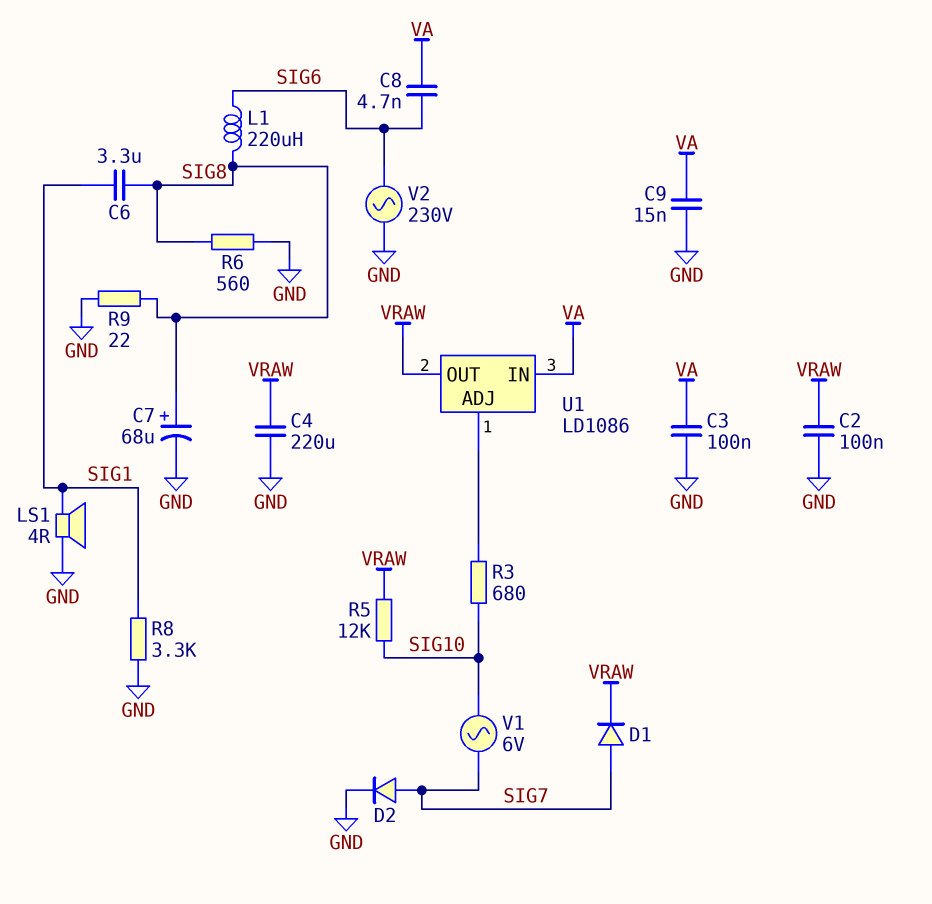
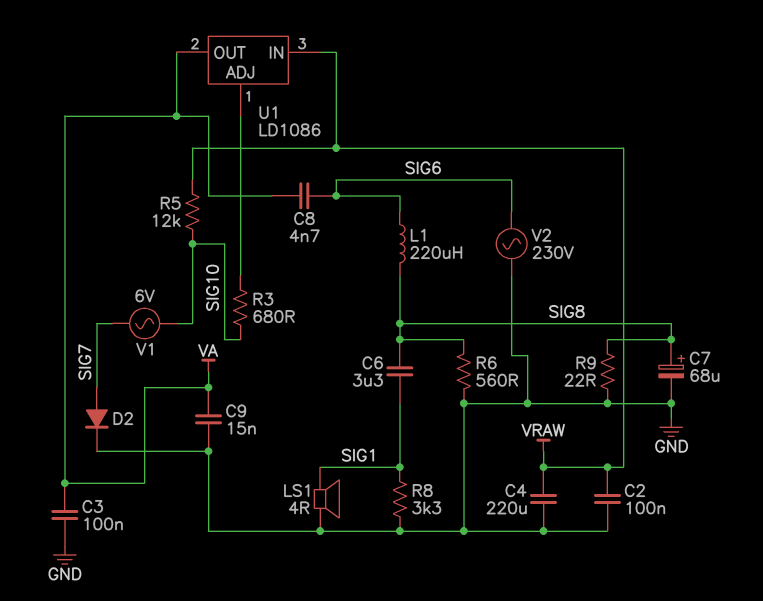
D1: diode (A SIG7, K VRAW) -> none
U1 pin IN: VA -> VRAW
U1 pin OUT: VRAW -> VA

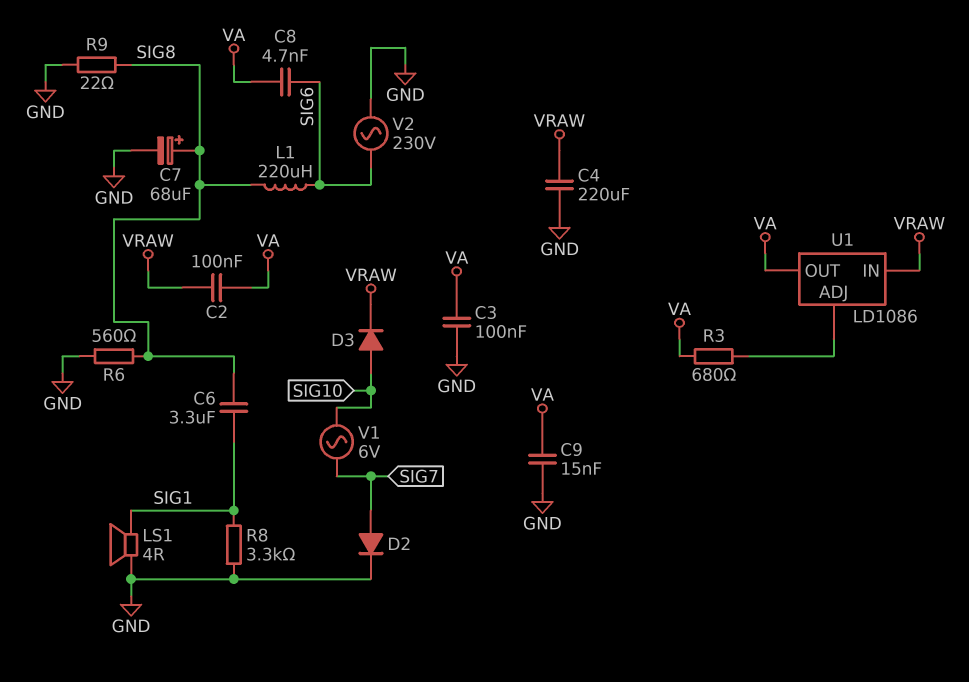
C2: 100nF (GND, VRAW) -> 100nF (VA, VRAW)
D3: none -> diode (A SIG10, K VRAW)
R3: 680 (SIG10, U1/ADJ) -> 680 (U1/ADJ, VA)
R5: 12k (SIG10, VRAW) -> none

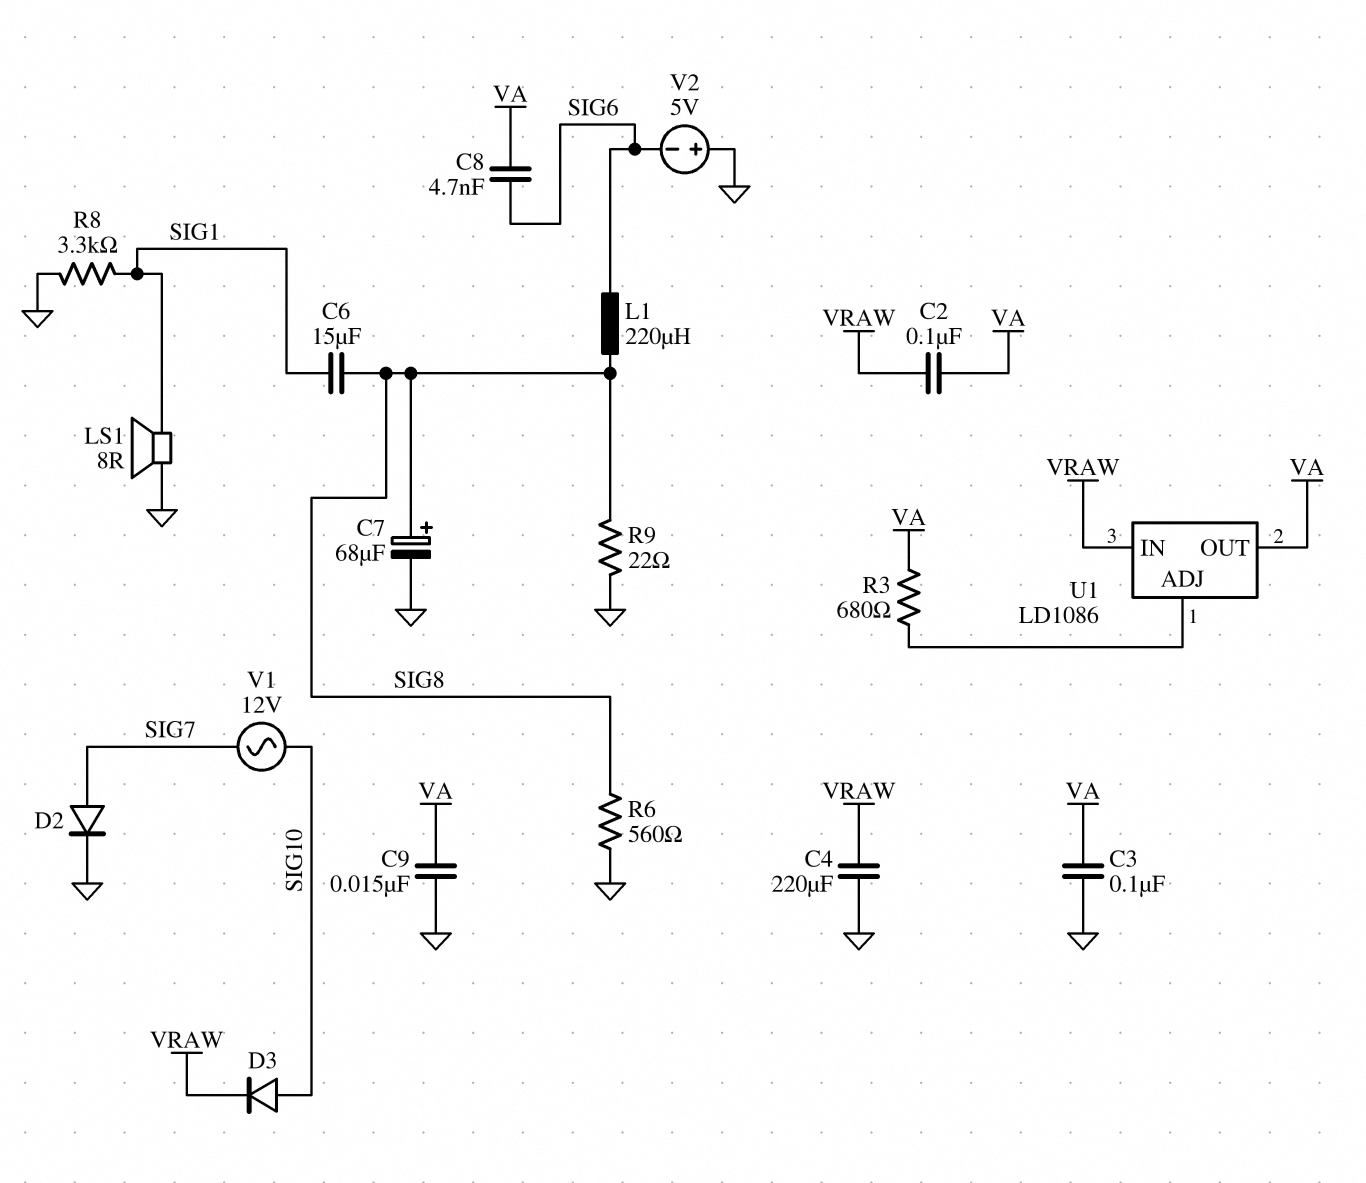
C6: 3.3uF (SIG1, SIG8) -> 15uF (SIG1, SIG8)
LS1: speaker 4R (GND, SIG1) -> speaker 8R (GND, SIG1)
V1: AC 6V (SIG7, SIG10) -> AC 12V (SIG7, SIG10)
V2: AC 230V (GND, SIG6) -> 5V (plus GND, minus SIG6)

